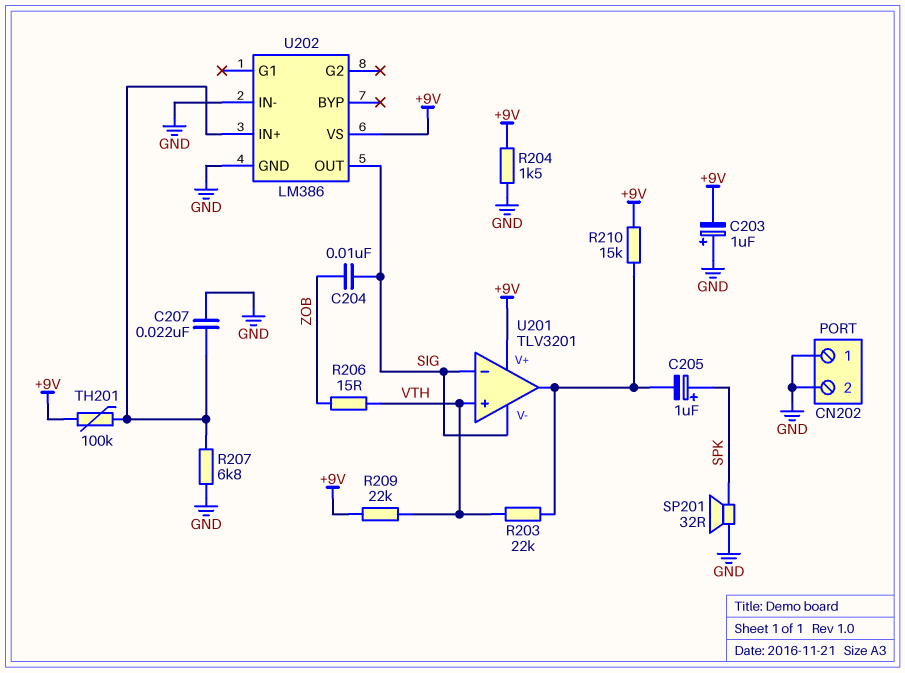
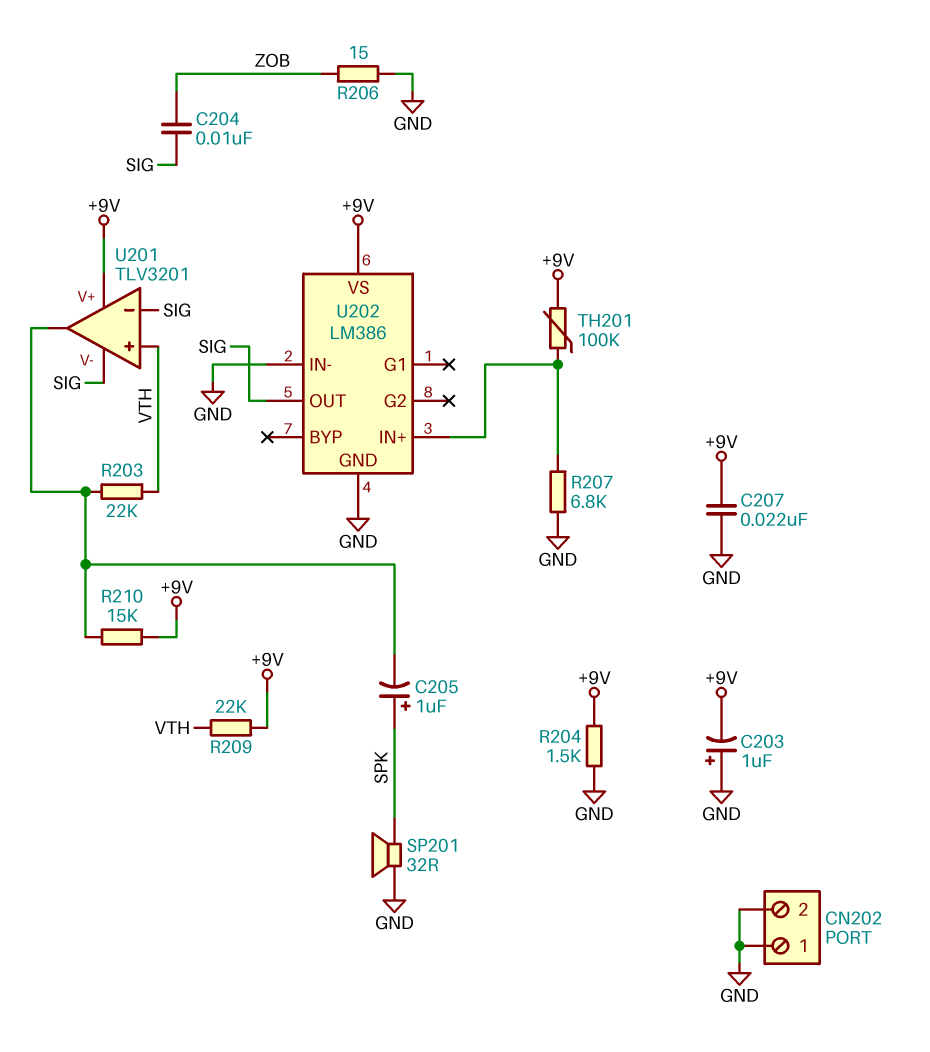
C207: 22nF (GND, U202/IN+) -> 22nF (+9V, GND)
R206: 15 (VTH, ZOB) -> 15 (GND, ZOB)

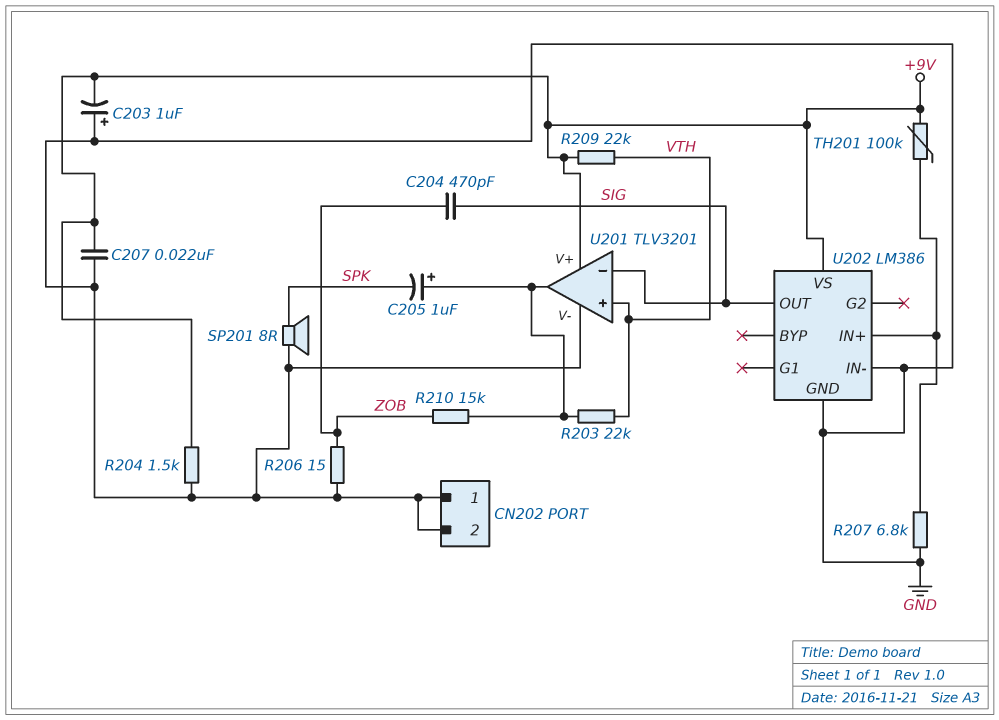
C204: 10nF (SIG, ZOB) -> 470pF (SIG, ZOB)
C205: 1uF (plus SPK, minus U201/out) -> 1uF (plus U201/out, minus SPK)
R210: 15k (+9V, U201/out) -> 15k (U201/out, ZOB)
SP201: speaker 32R (GND, SPK) -> speaker 8R (GND, SPK)
U201 pin V-: SIG -> GND

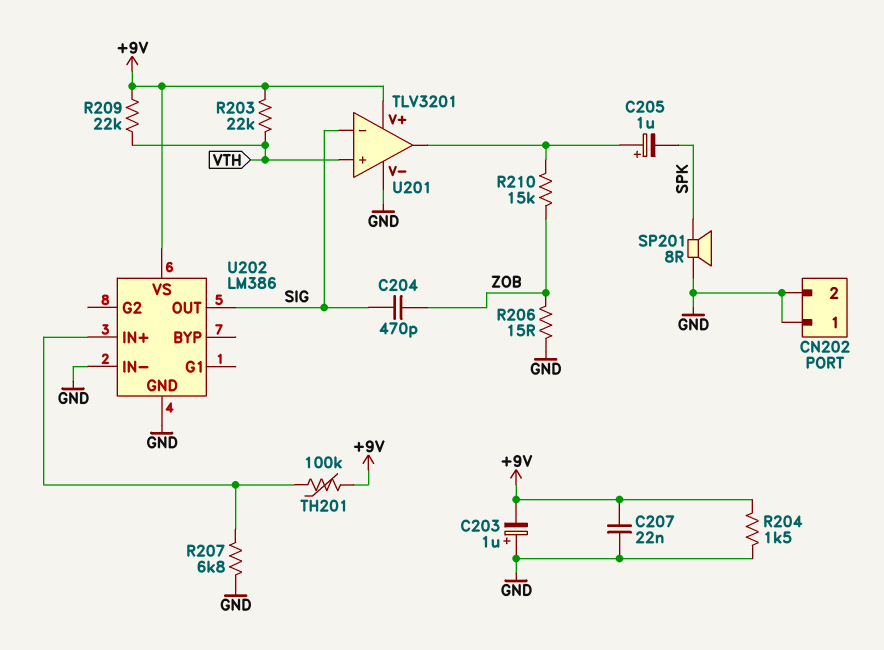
R203: 22k (U201/out, VTH) -> 22k (+9V, VTH)

